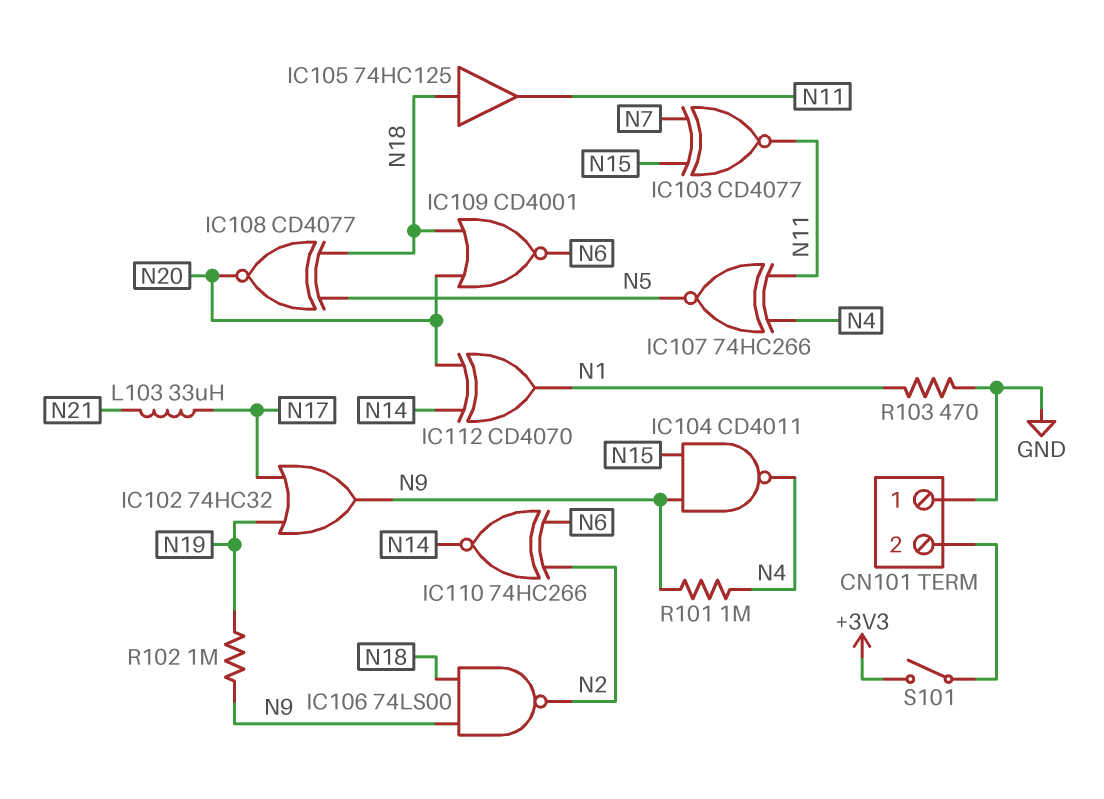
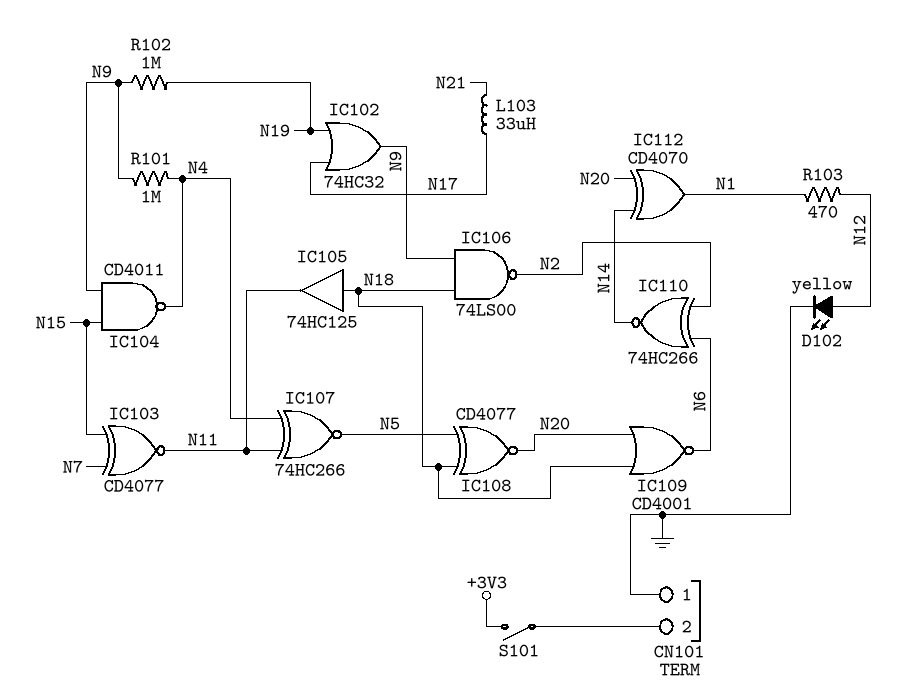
D102: none -> LED yellow (A N12, K GND)
R103: 470 (GND, N1) -> 470 (N1, N12)

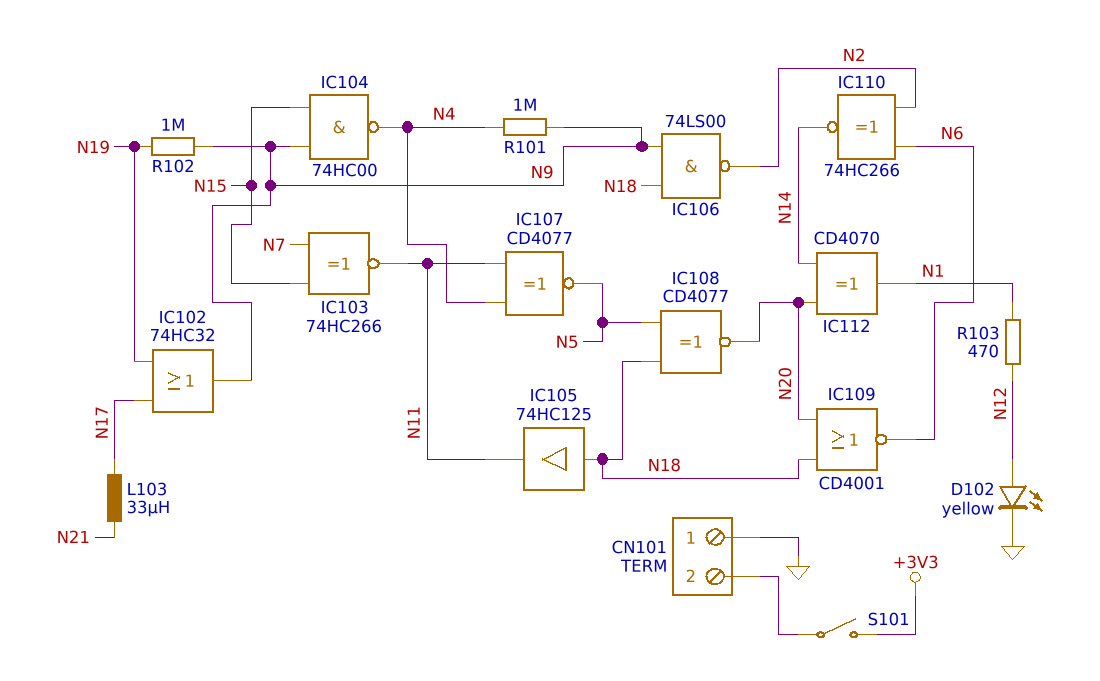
IC103: XNOR CD4077 (in N7, in N15, out N11) -> XNOR 74HC266 (in N7, in N15, out N11)
IC104: NAND CD4011 (in N9, in N15, out N4) -> NAND 74HC00 (in N9, in N15, out N4)
IC107: XNOR 74HC266 (in N4, in N11, out N5) -> XNOR CD4077 (in N4, in N11, out N5)

